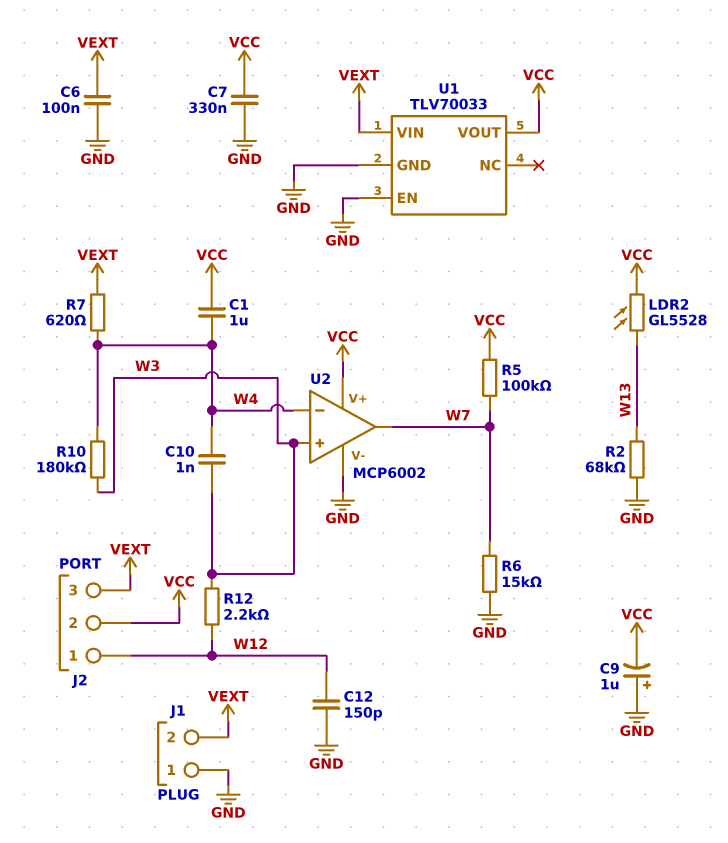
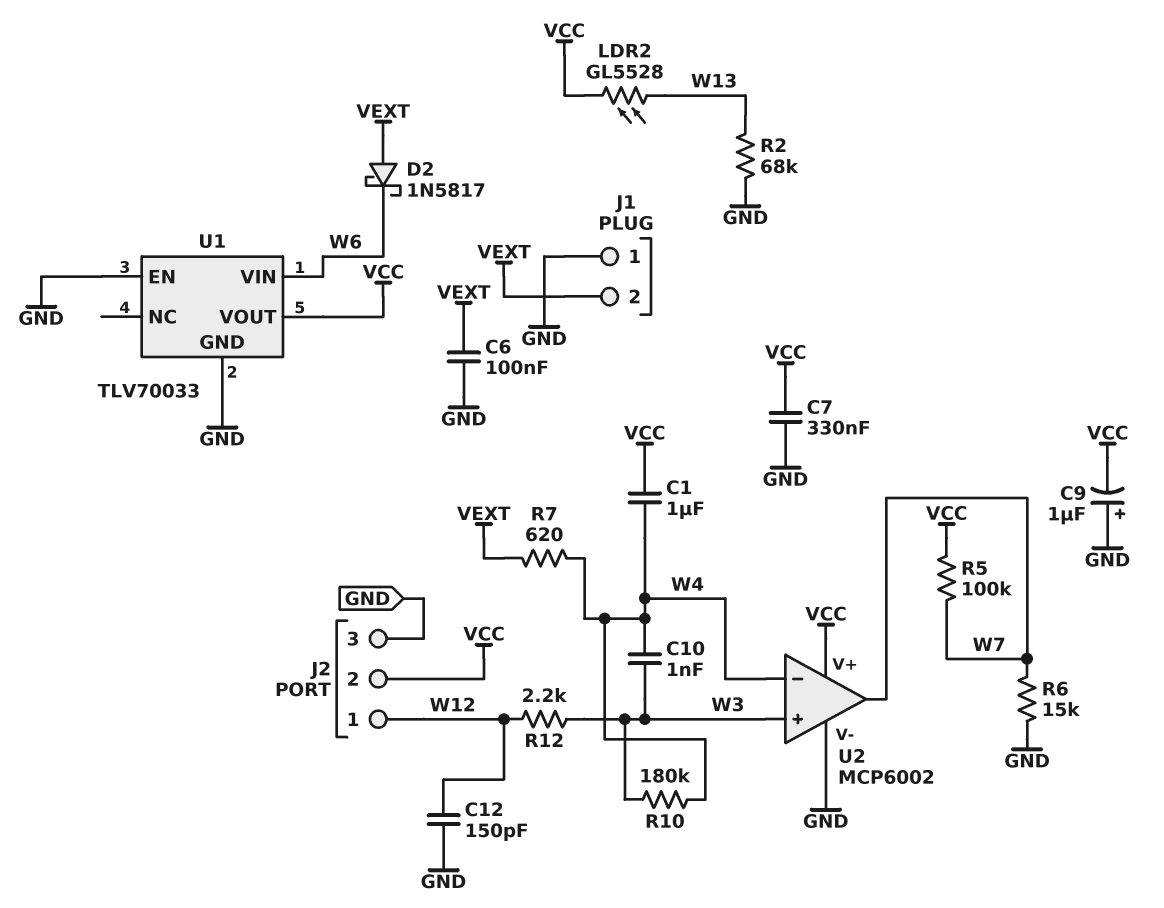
D2: none -> schottky 1N5817 (A VEXT, K W6)
J2 pin 3: VEXT -> GND
U1 pin VIN: VEXT -> W6

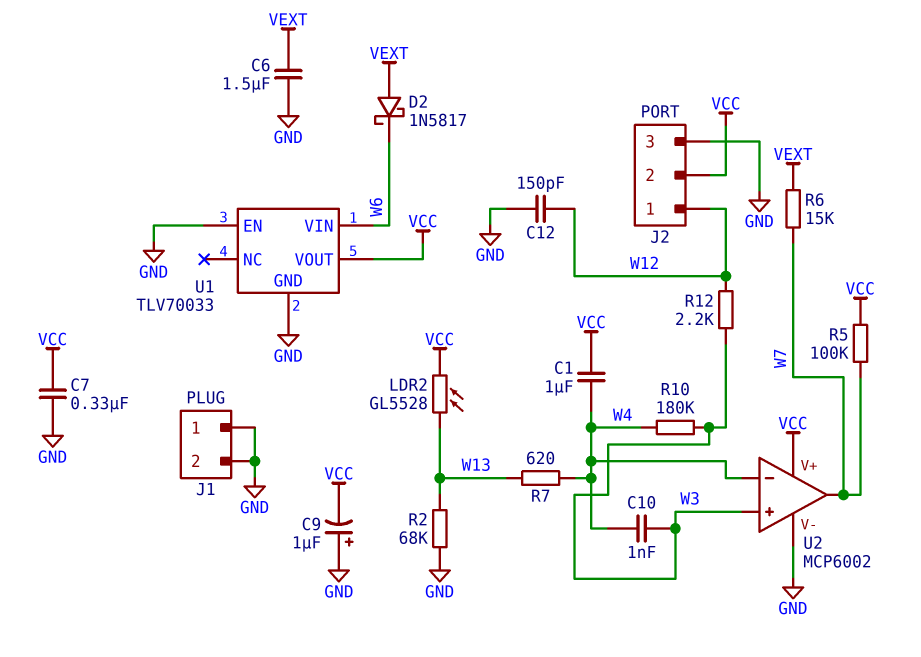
C6: 100nF (GND, VEXT) -> 1.5uF (GND, VEXT)
J1 pin 2: VEXT -> GND
R6: 15k (GND, W7) -> 15k (VEXT, W7)
R7: 620 (VEXT, W4) -> 620 (W4, W13)

